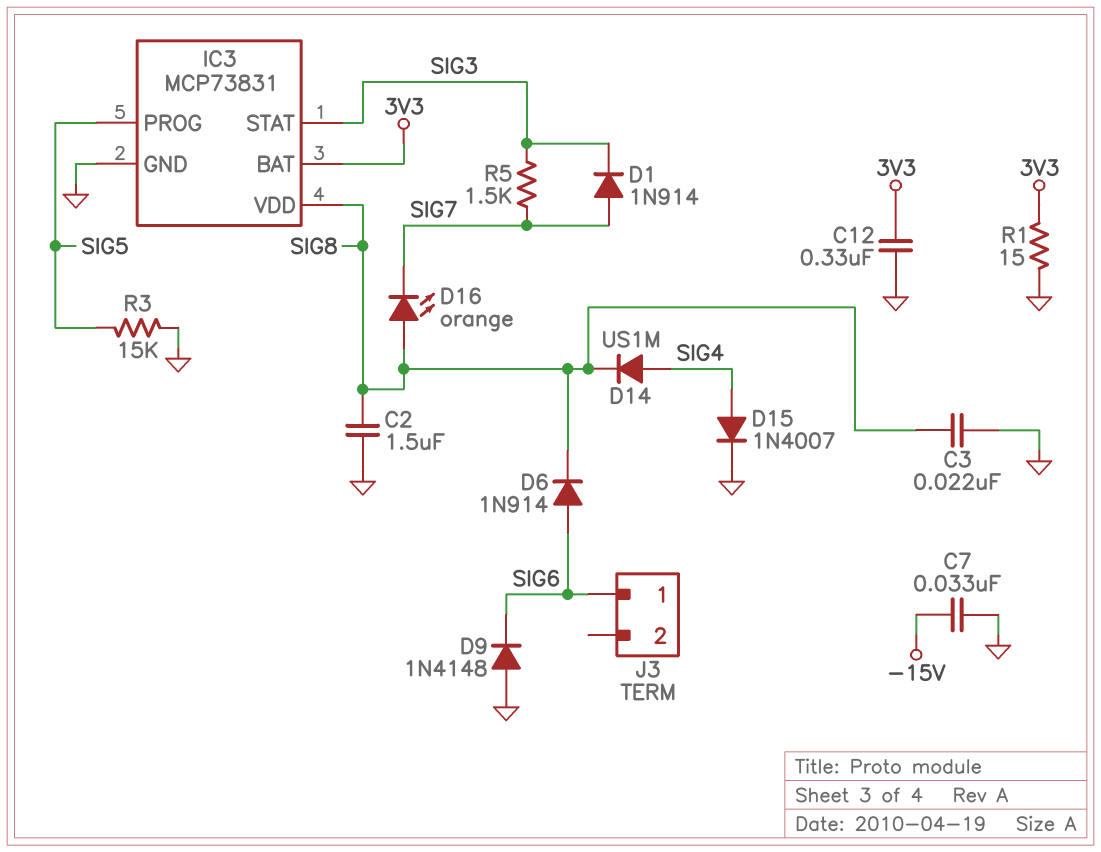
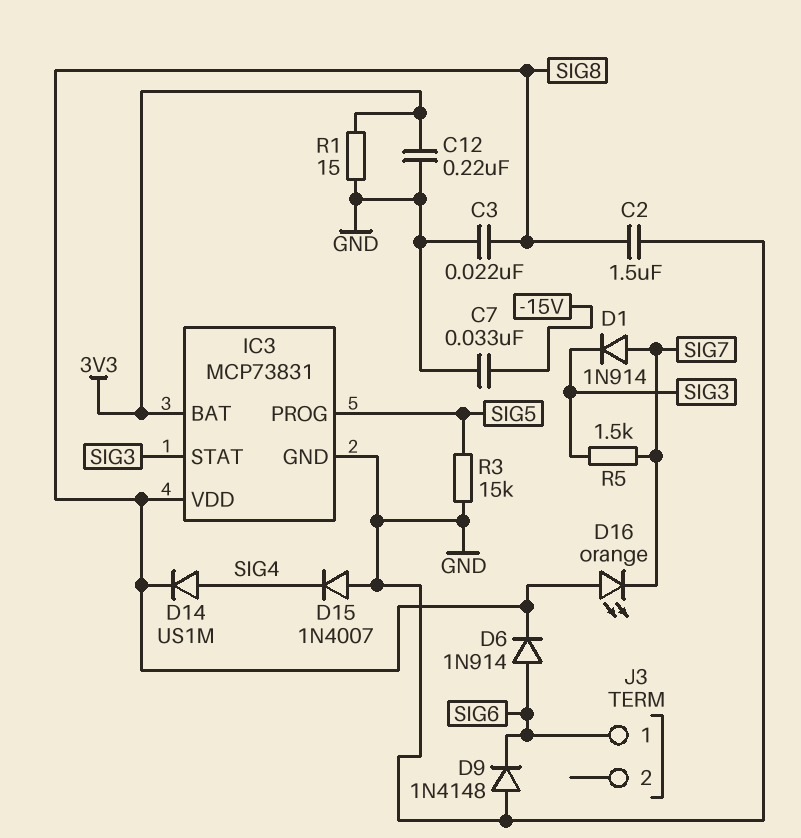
C12: 330nF (3V3, GND) -> 220nF (3V3, GND)
D15: diode 1N4007 (A SIG4, K GND) -> diode 1N4007 (A GND, K SIG4)

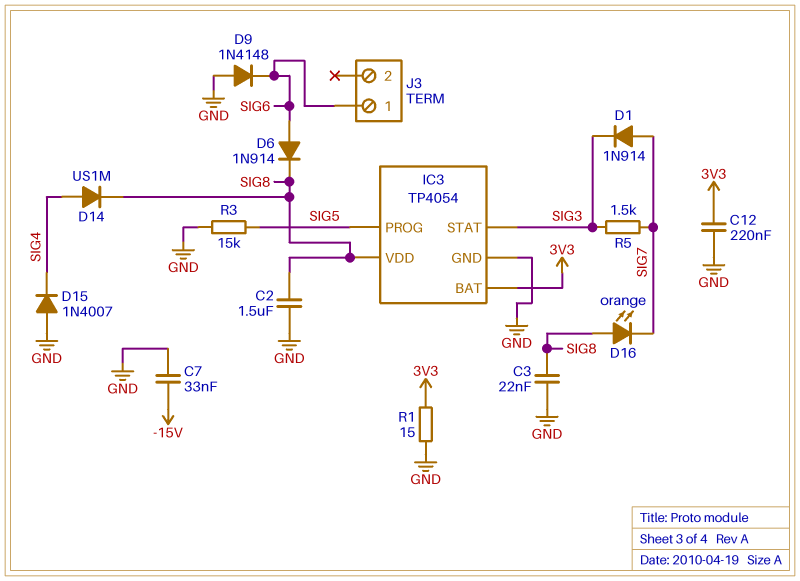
IC3: MCP73831 -> TP4054

